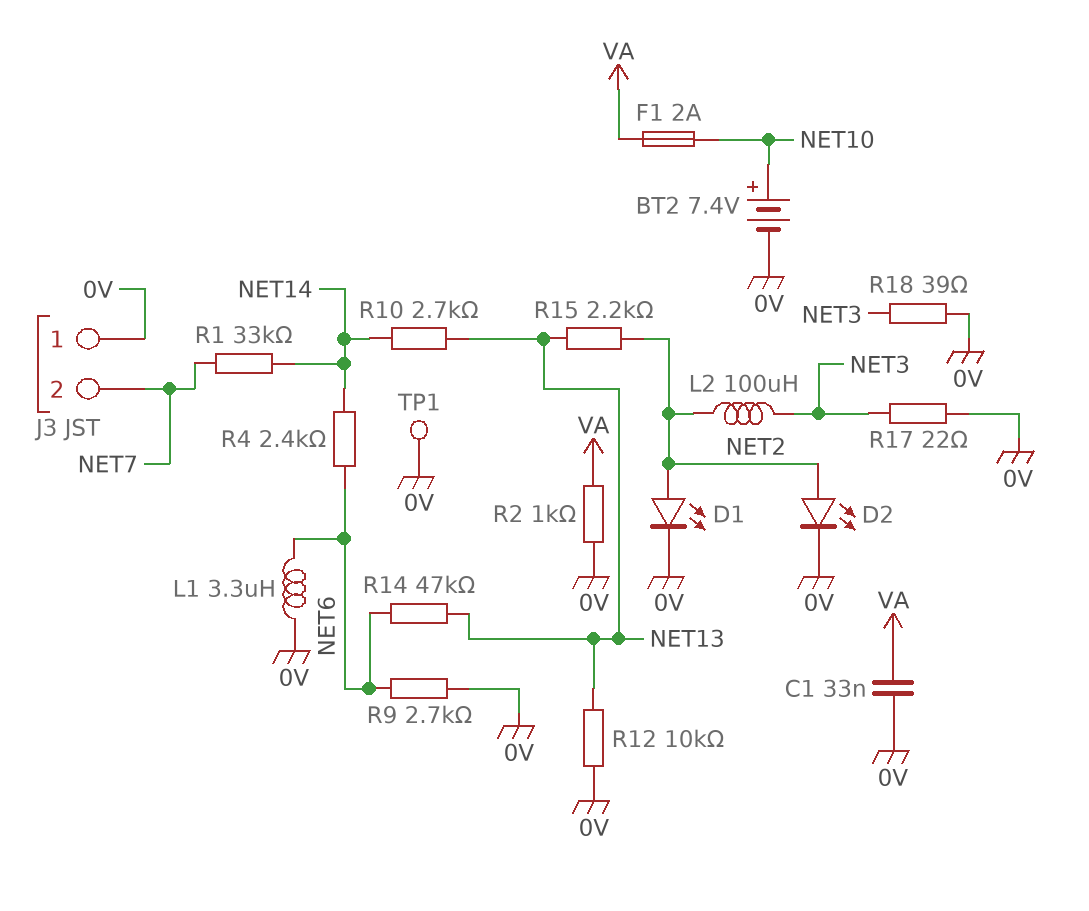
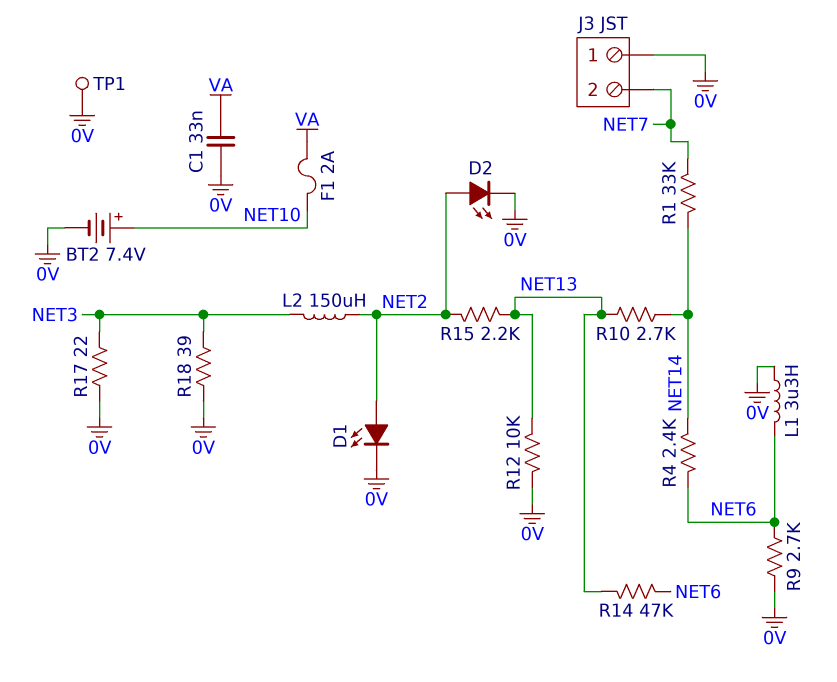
L2: 100uH (NET2, NET3) -> 150uH (NET2, NET3)
R2: 1k (0V, VA) -> none

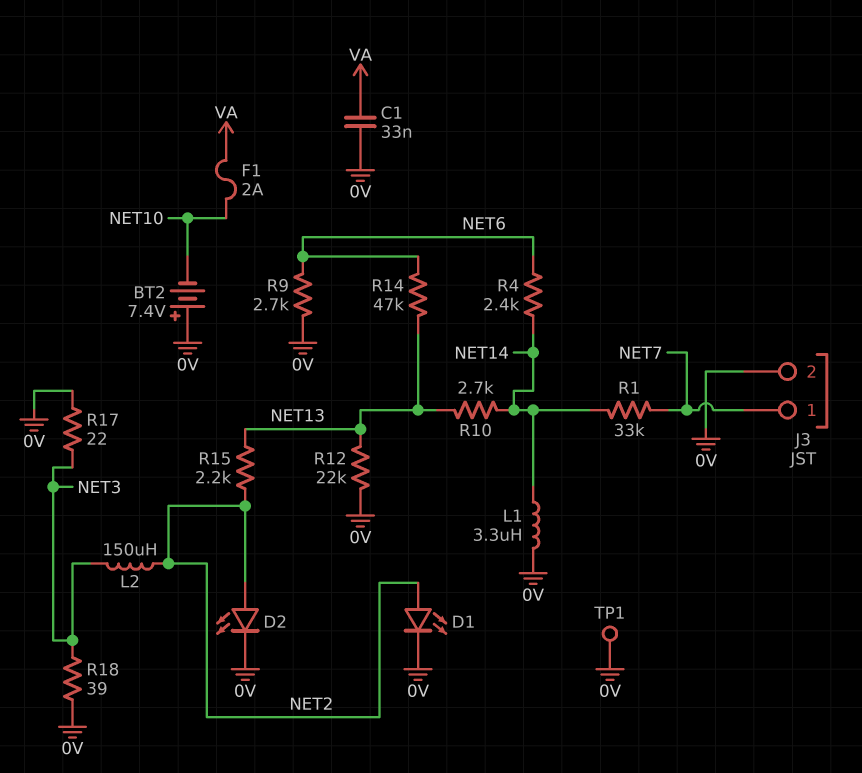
BT2: 7.4V (plus NET10, minus 0V) -> 7.4V (plus 0V, minus NET10)
J3 pin 1: 0V -> NET7
J3 pin 2: NET7 -> 0V
L1: 3.3uH (0V, NET6) -> 3.3uH (0V, NET14)
R12: 10k (0V, NET13) -> 22k (0V, NET13)

